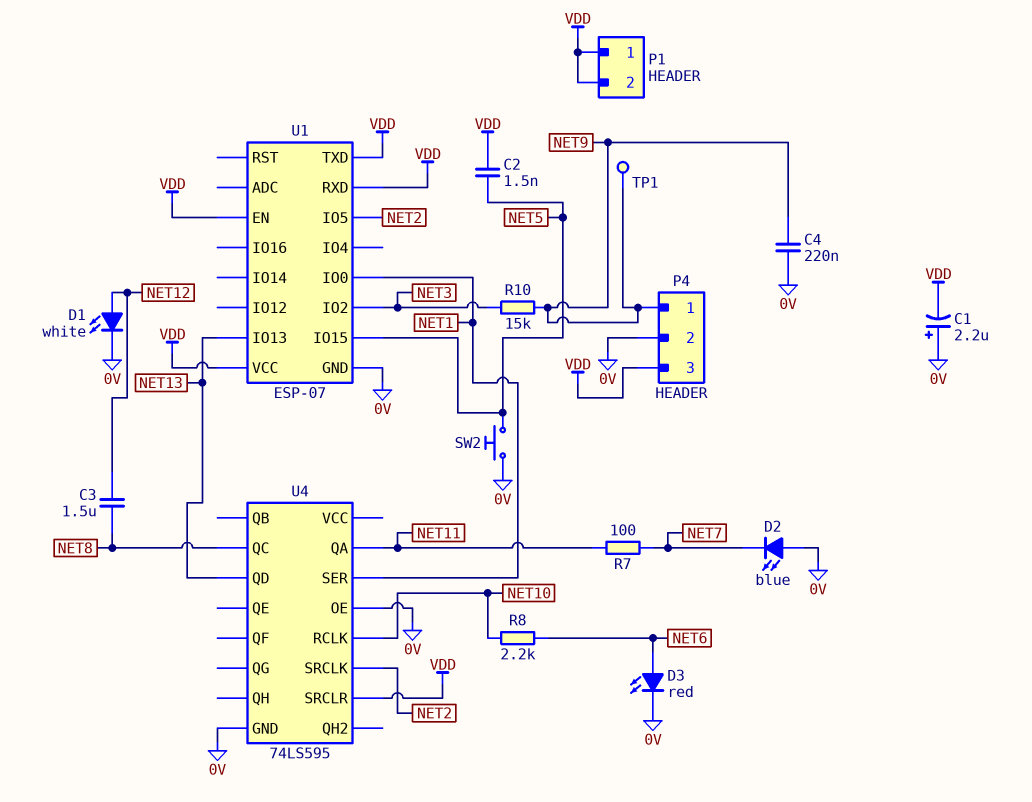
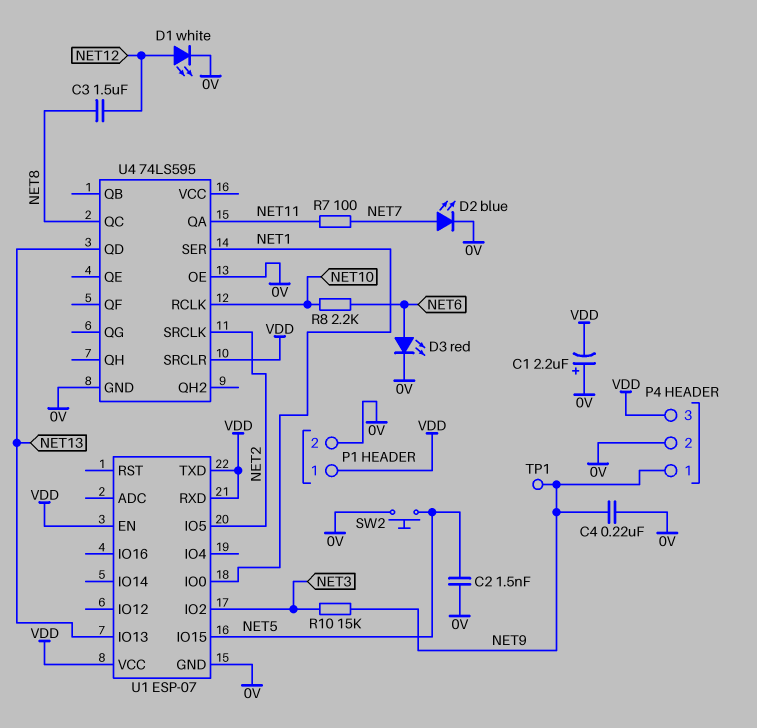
C2: 1.5nF (NET5, VDD) -> 1.5nF (0V, NET5)
D2: LED blue (A 0V, K NET7) -> LED blue (A NET7, K 0V)
P1 pin 2: VDD -> 0V

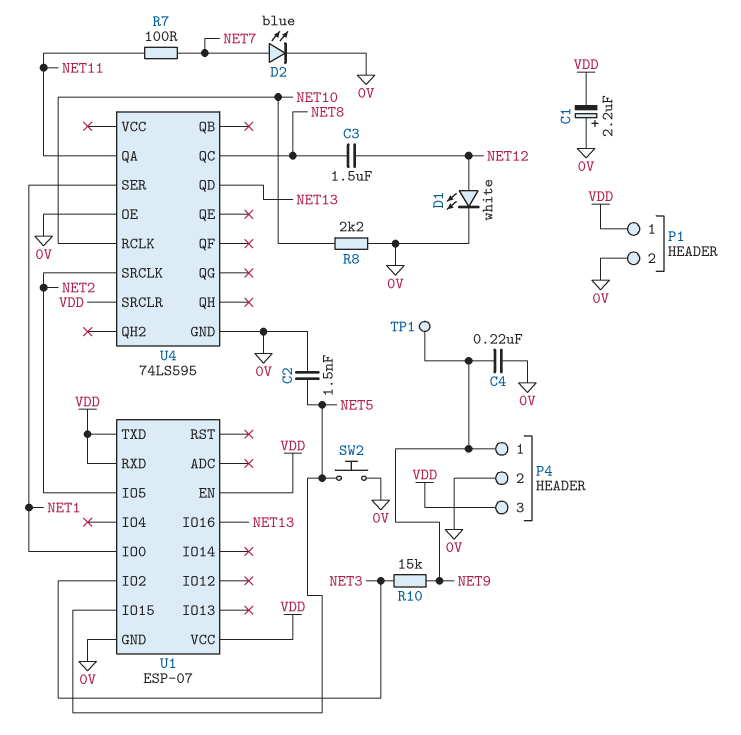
D3: LED red (A NET6, K 0V) -> none
R8: 2.2k (NET6, NET10) -> 2.2k (0V, NET10)
U1 pin IO13: NET13 -> none
U1 pin IO16: none -> NET13

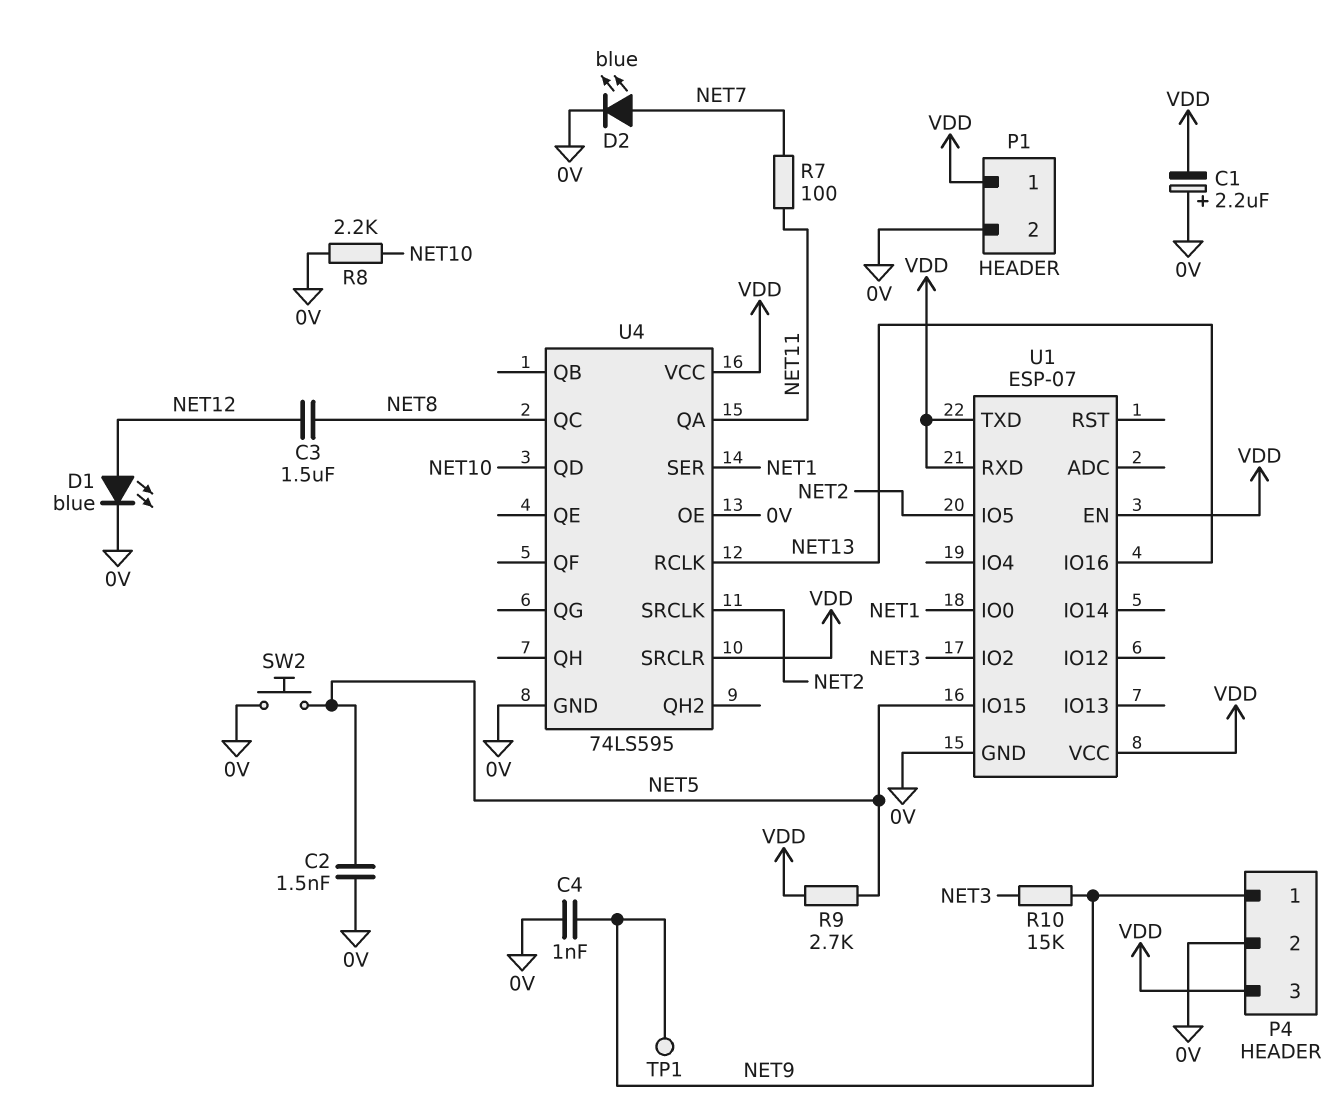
C4: 220nF (0V, NET9) -> 1nF (0V, NET9)
D1: LED white (A NET12, K 0V) -> LED blue (A NET12, K 0V)
R9: none -> 2.7k (NET5, VDD)
U4 pin QD: NET13 -> NET10
U4 pin RCLK: NET10 -> NET13
U4 pin VCC: none -> VDD

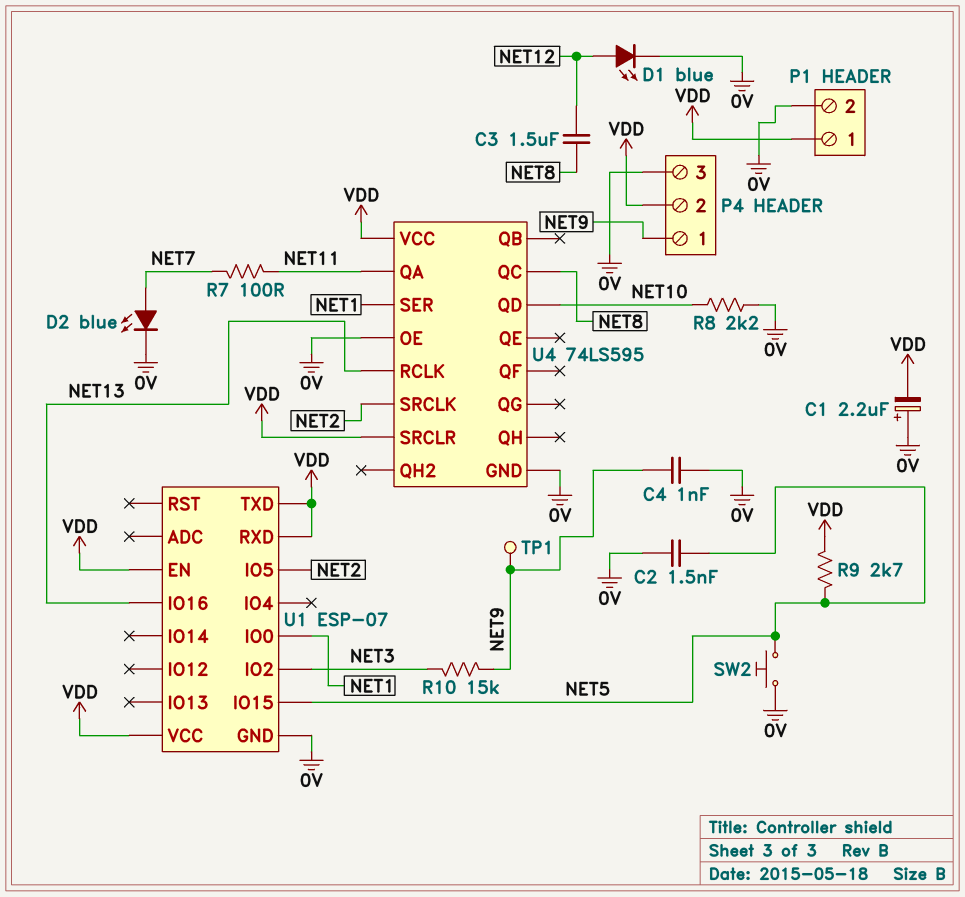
P4 pin 2: 0V -> VDD
P4 pin 3: VDD -> 0V

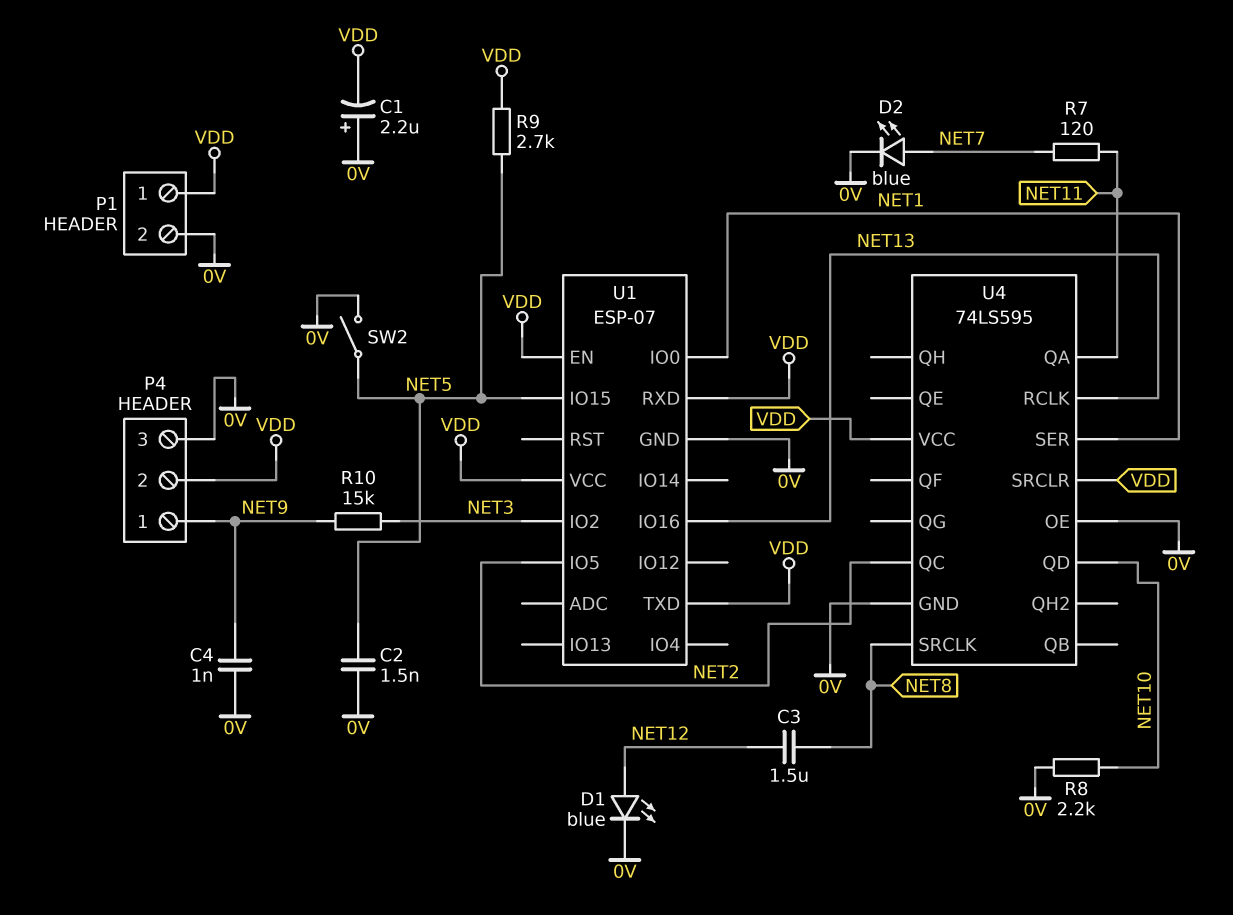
R7: 100 (NET7, NET11) -> 120 (NET7, NET11)
SW2: button (0V, NET5) -> switch (0V, NET5)
TP1: test point (NET9) -> none
U4 pin QC: NET8 -> NET2
U4 pin SRCLK: NET2 -> NET8

